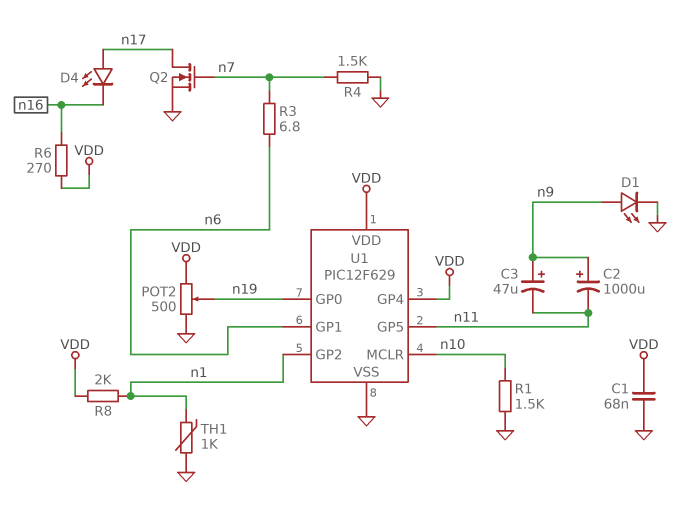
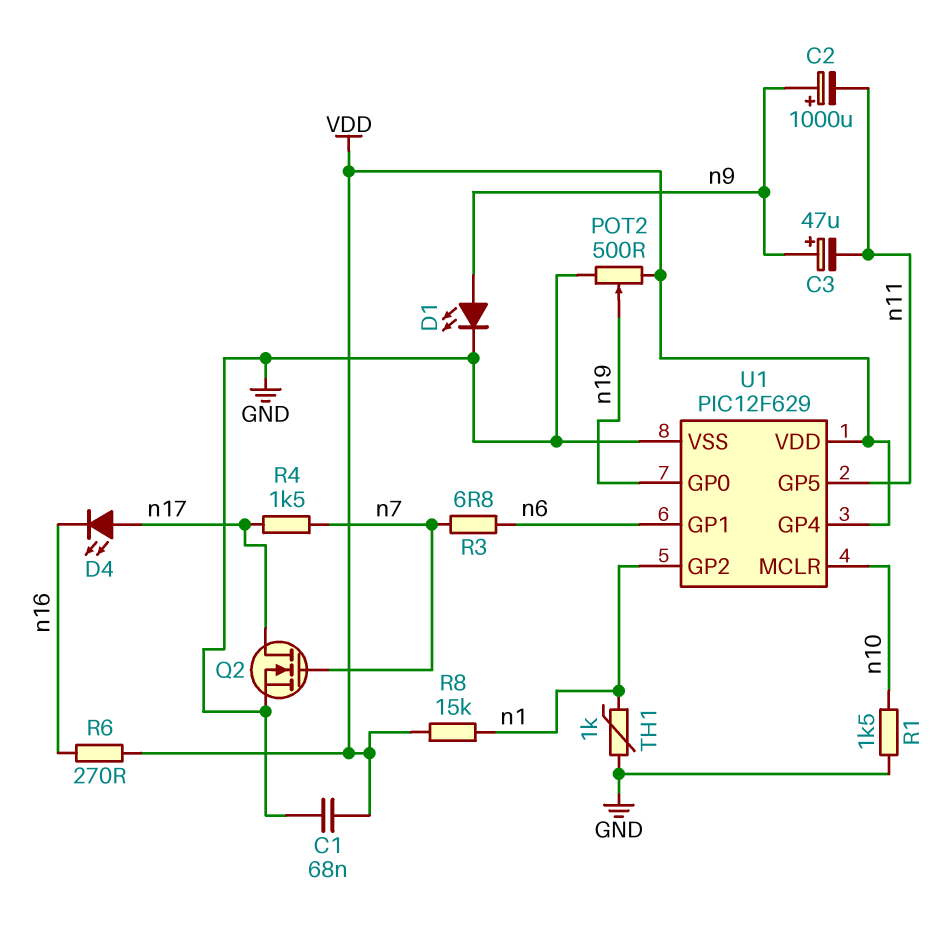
R4: 1.5k (GND, n7) -> 1.5k (n7, n17)
R8: 2k (VDD, n1) -> 15k (VDD, n1)

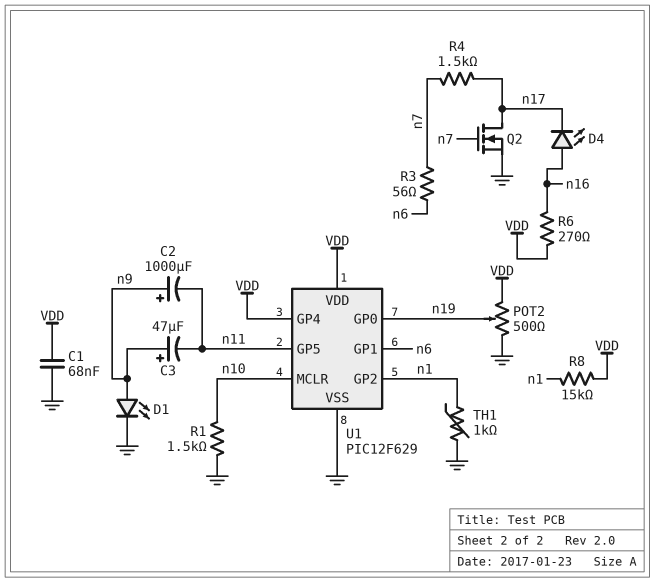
D4: LED (A n17, K n16) -> LED (A n16, K n17)
R3: 6.8 (n6, n7) -> 56 (n6, n7)

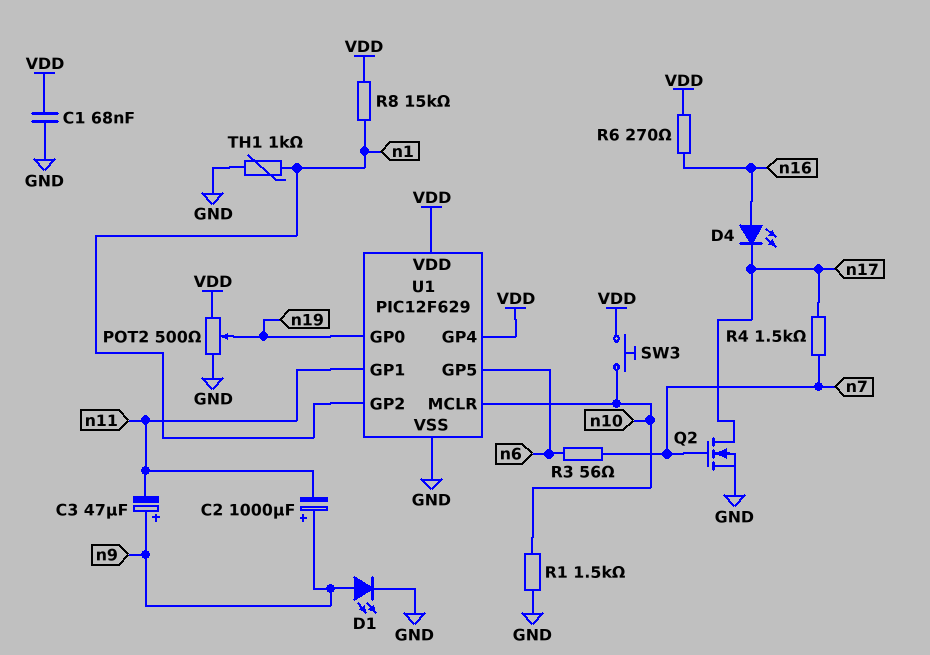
SW3: none -> button (VDD, n10)
U1 pin GP1: n6 -> n11
U1 pin GP5: n11 -> n6

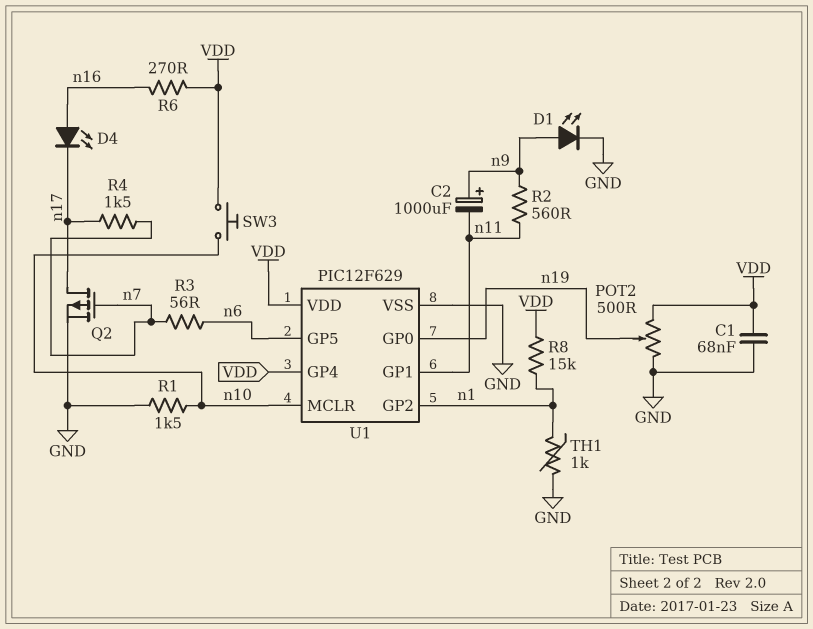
C3: 47uF (plus n9, minus n11) -> none
Q2: NMOS (G n7, D n17, S GND) -> PMOS (G n7, D n17, S GND)
R2: none -> 560 (n9, n11)

